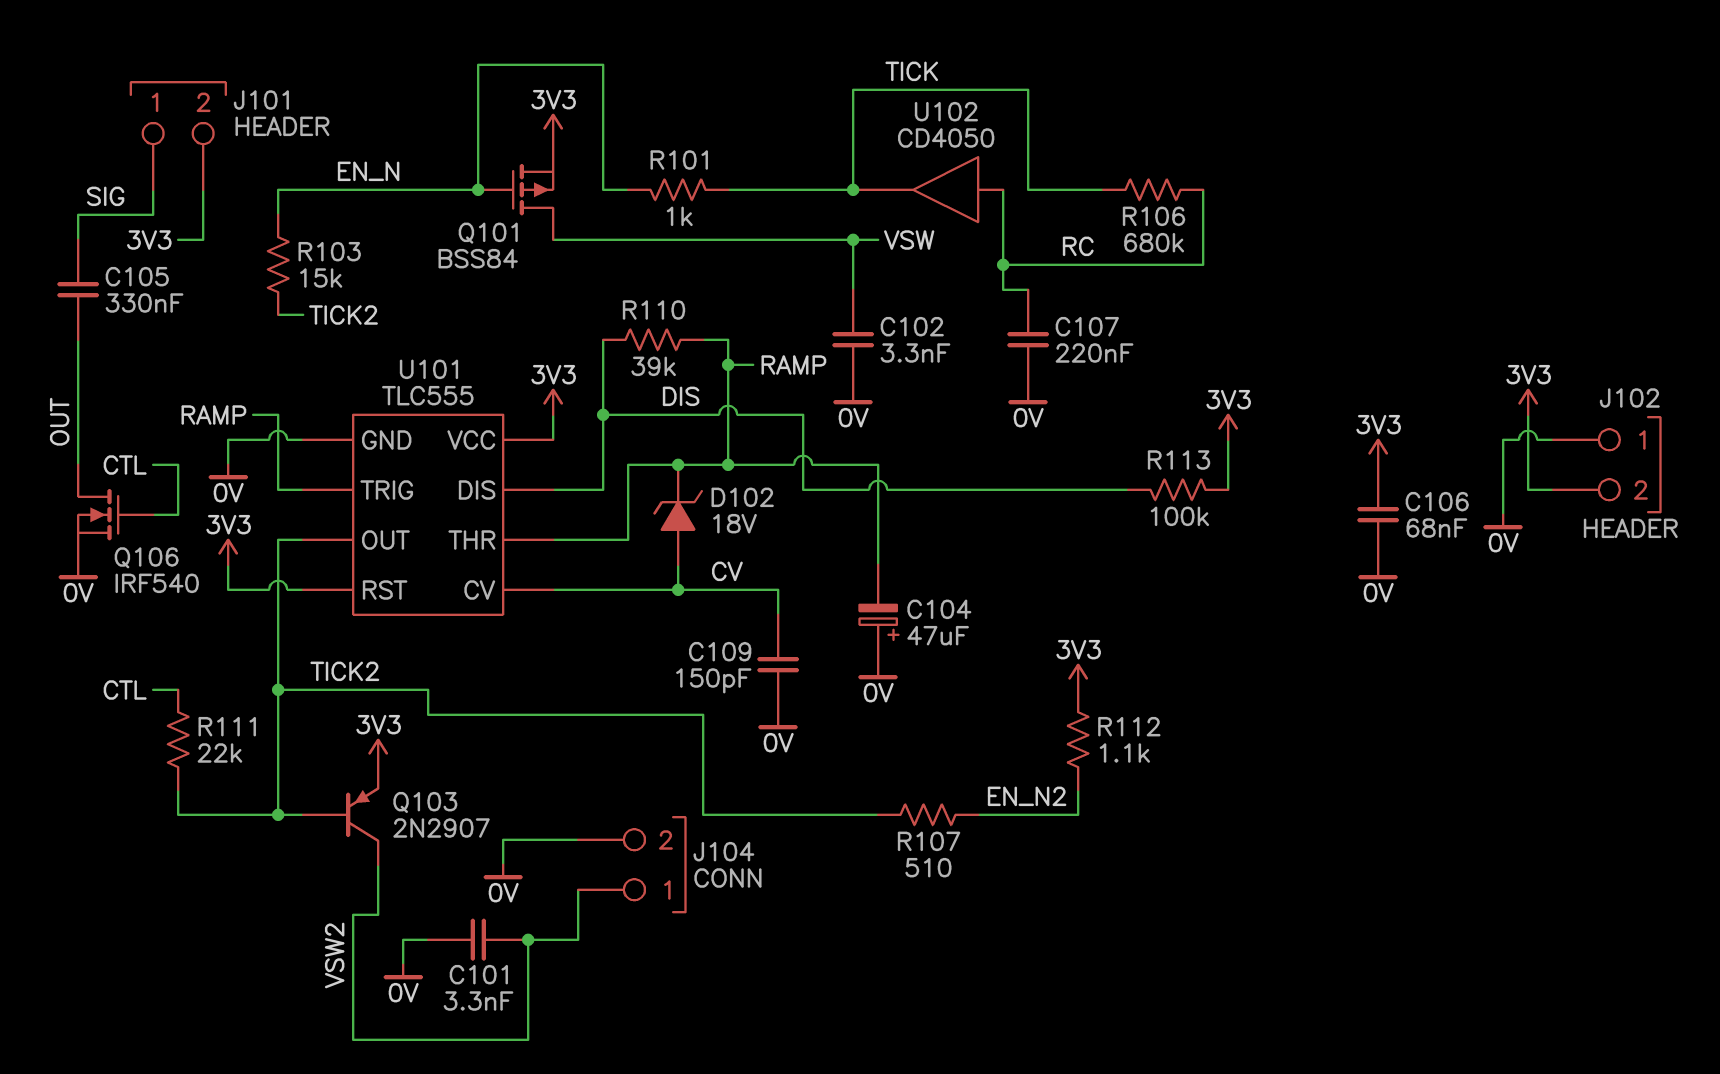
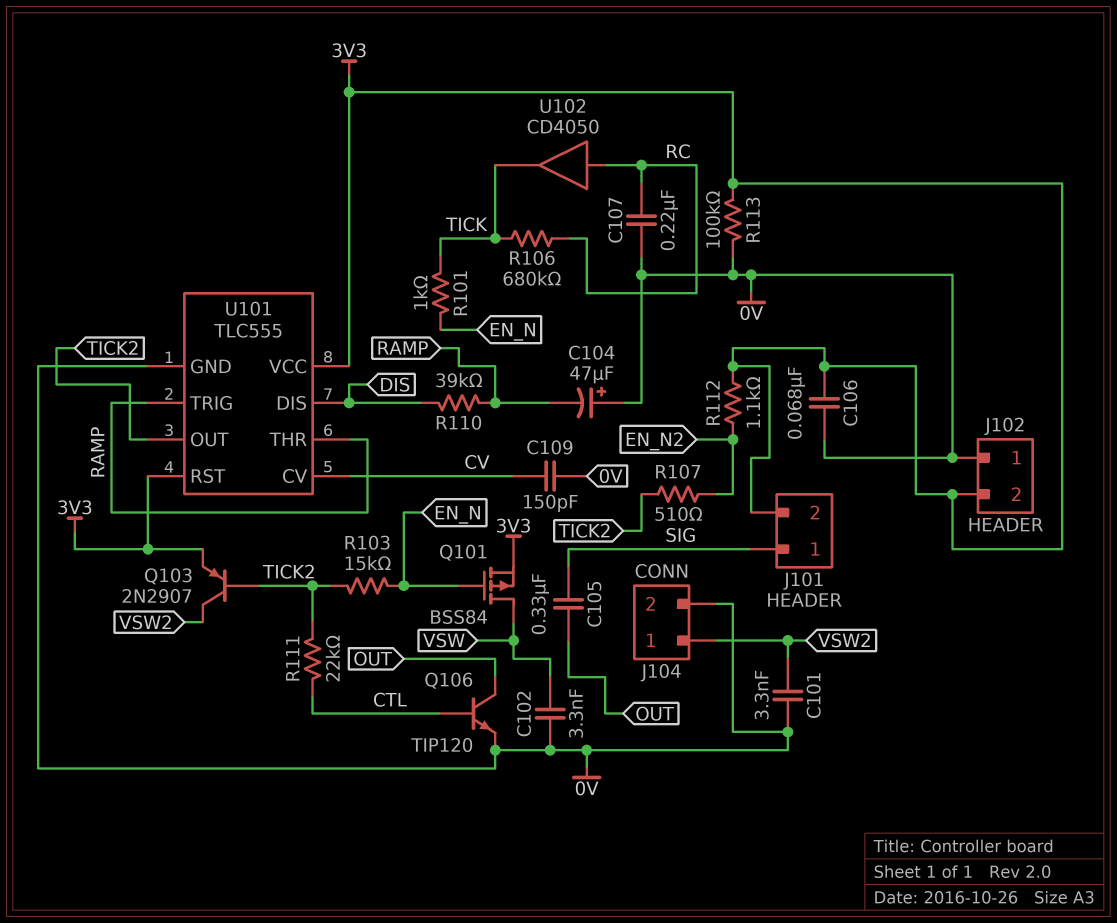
D102: zener 18V (A CV, K RAMP) -> none
Q106: NMOS IRF540 (G CTL, D OUT, S 0V) -> NPN TIP120 (B CTL, C OUT, E 0V)
R113: 100k (3V3, DIS) -> 100k (0V, 3V3)

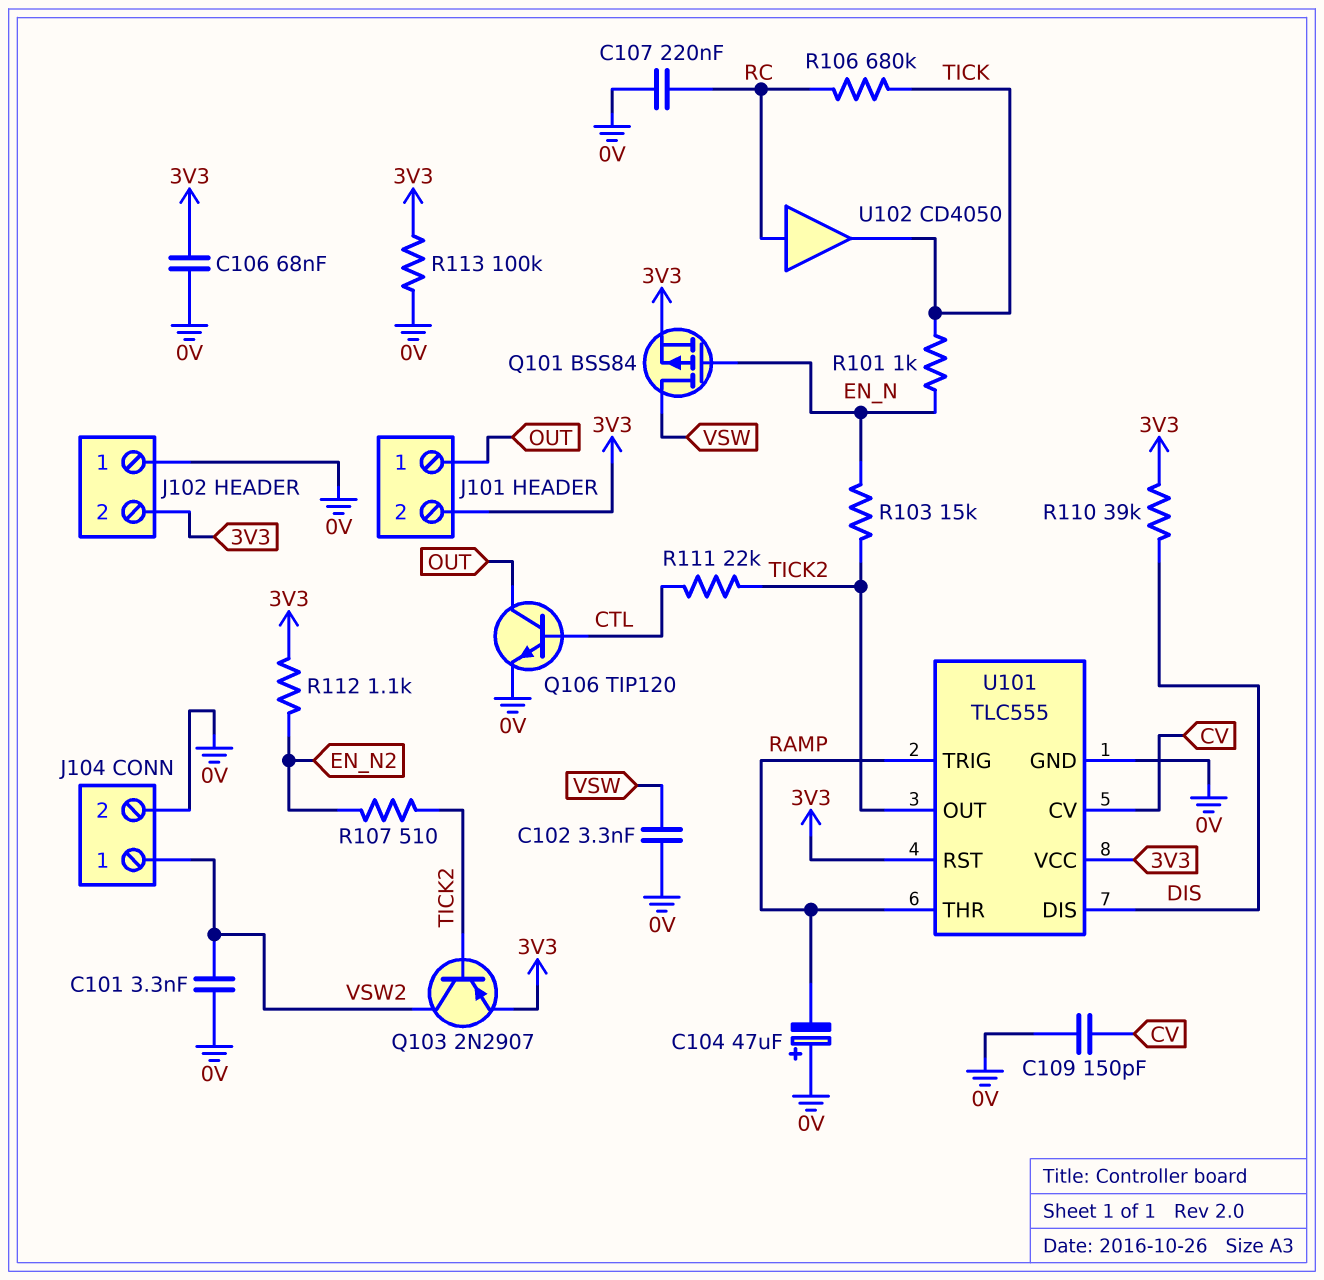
C105: 330nF (OUT, SIG) -> none
J101 pin 1: SIG -> OUT
R110: 39k (DIS, RAMP) -> 39k (3V3, DIS)

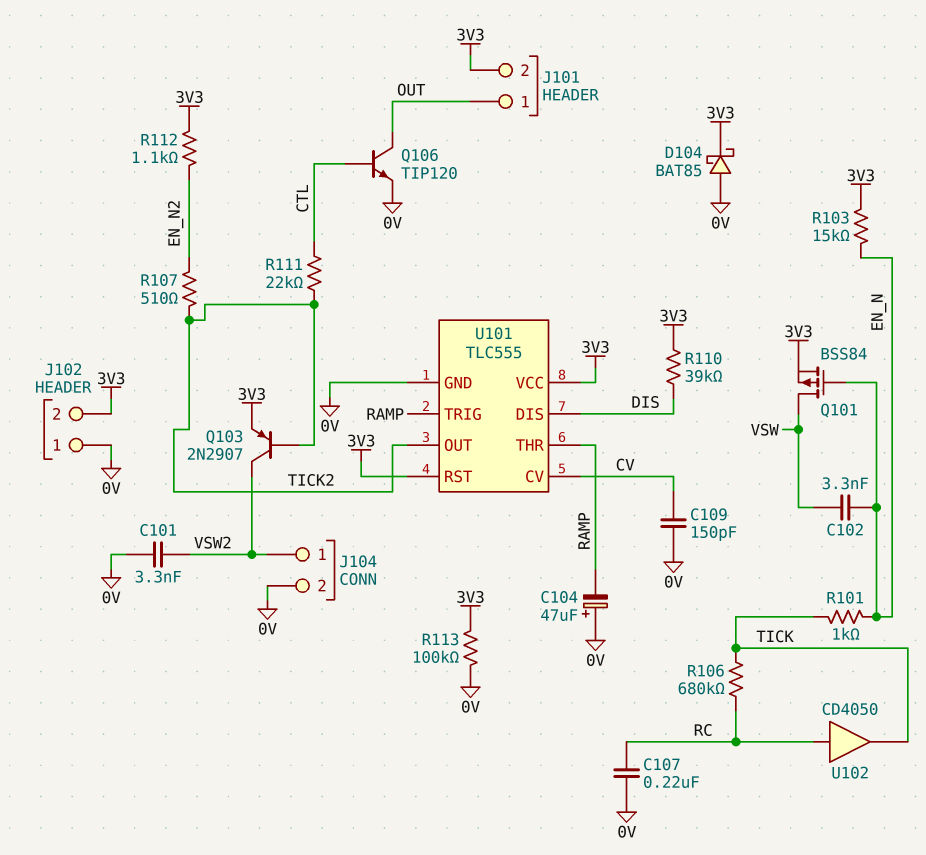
C102: 3.3nF (0V, VSW) -> 3.3nF (EN_N, VSW)
C106: 68nF (0V, 3V3) -> none
D104: none -> schottky BAT85 (A 0V, K 3V3)
R103: 15k (EN_N, TICK2) -> 15k (3V3, EN_N)

